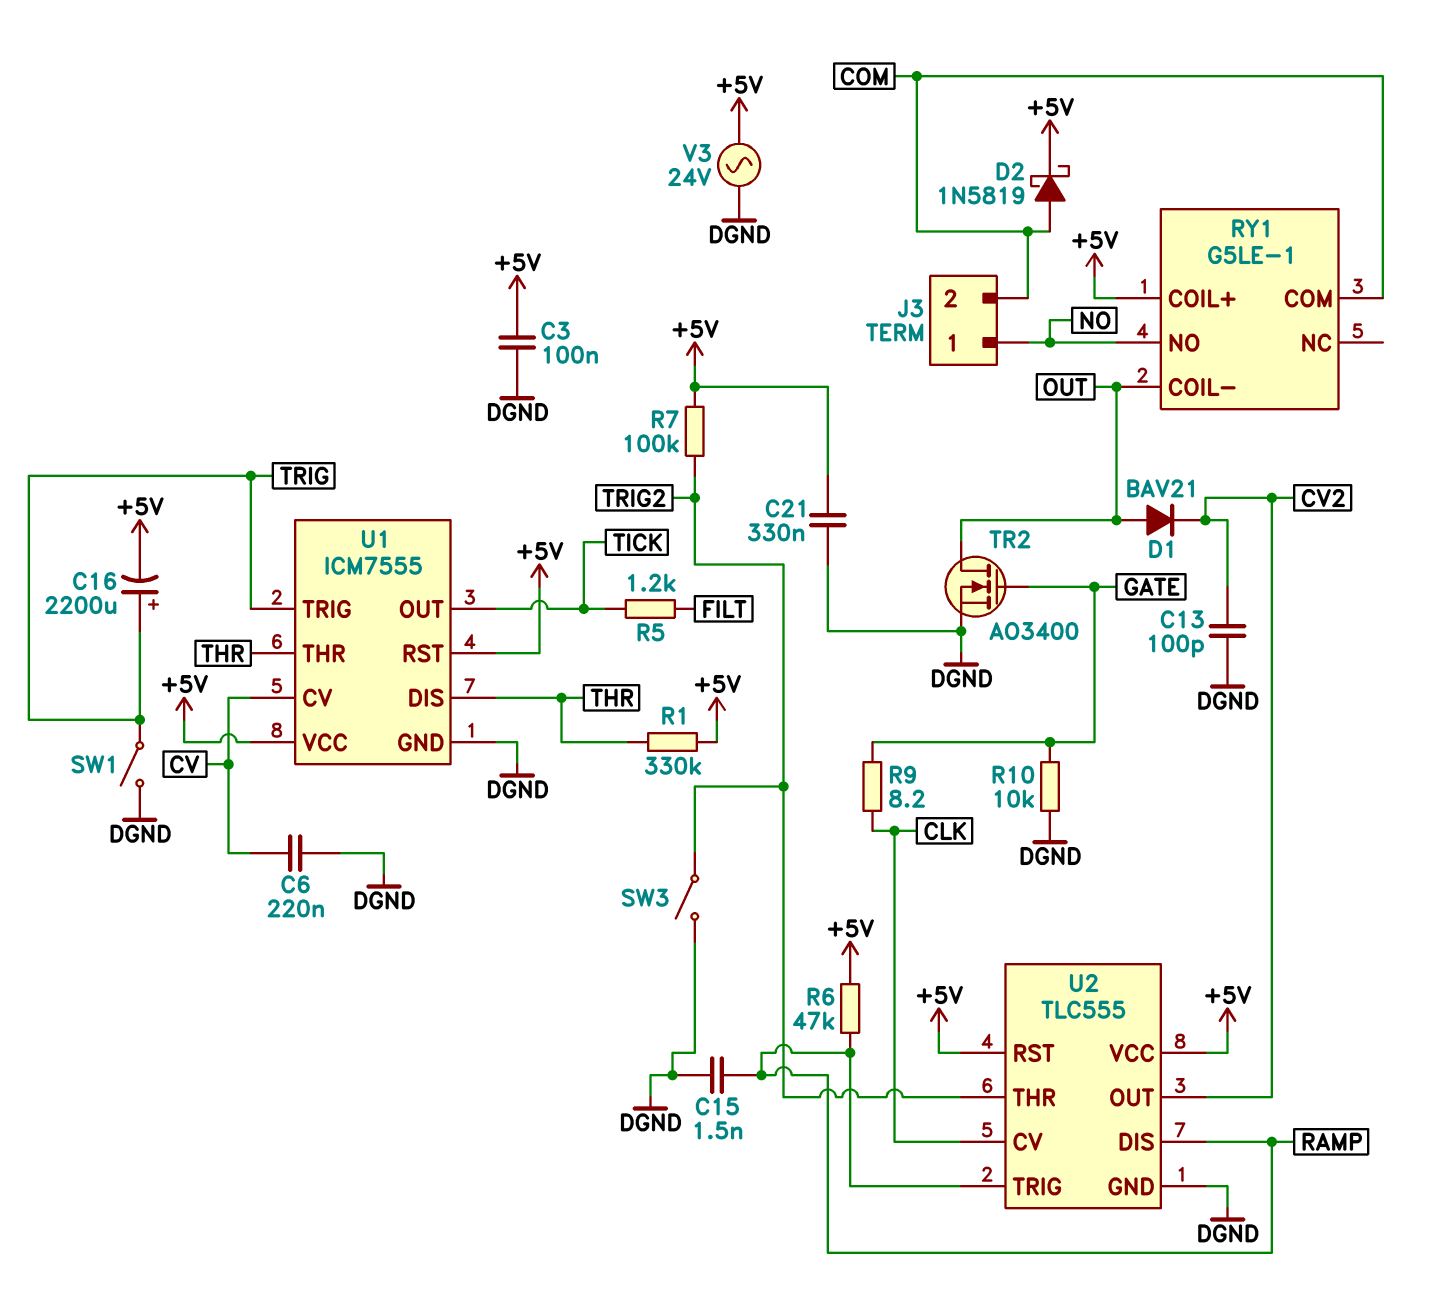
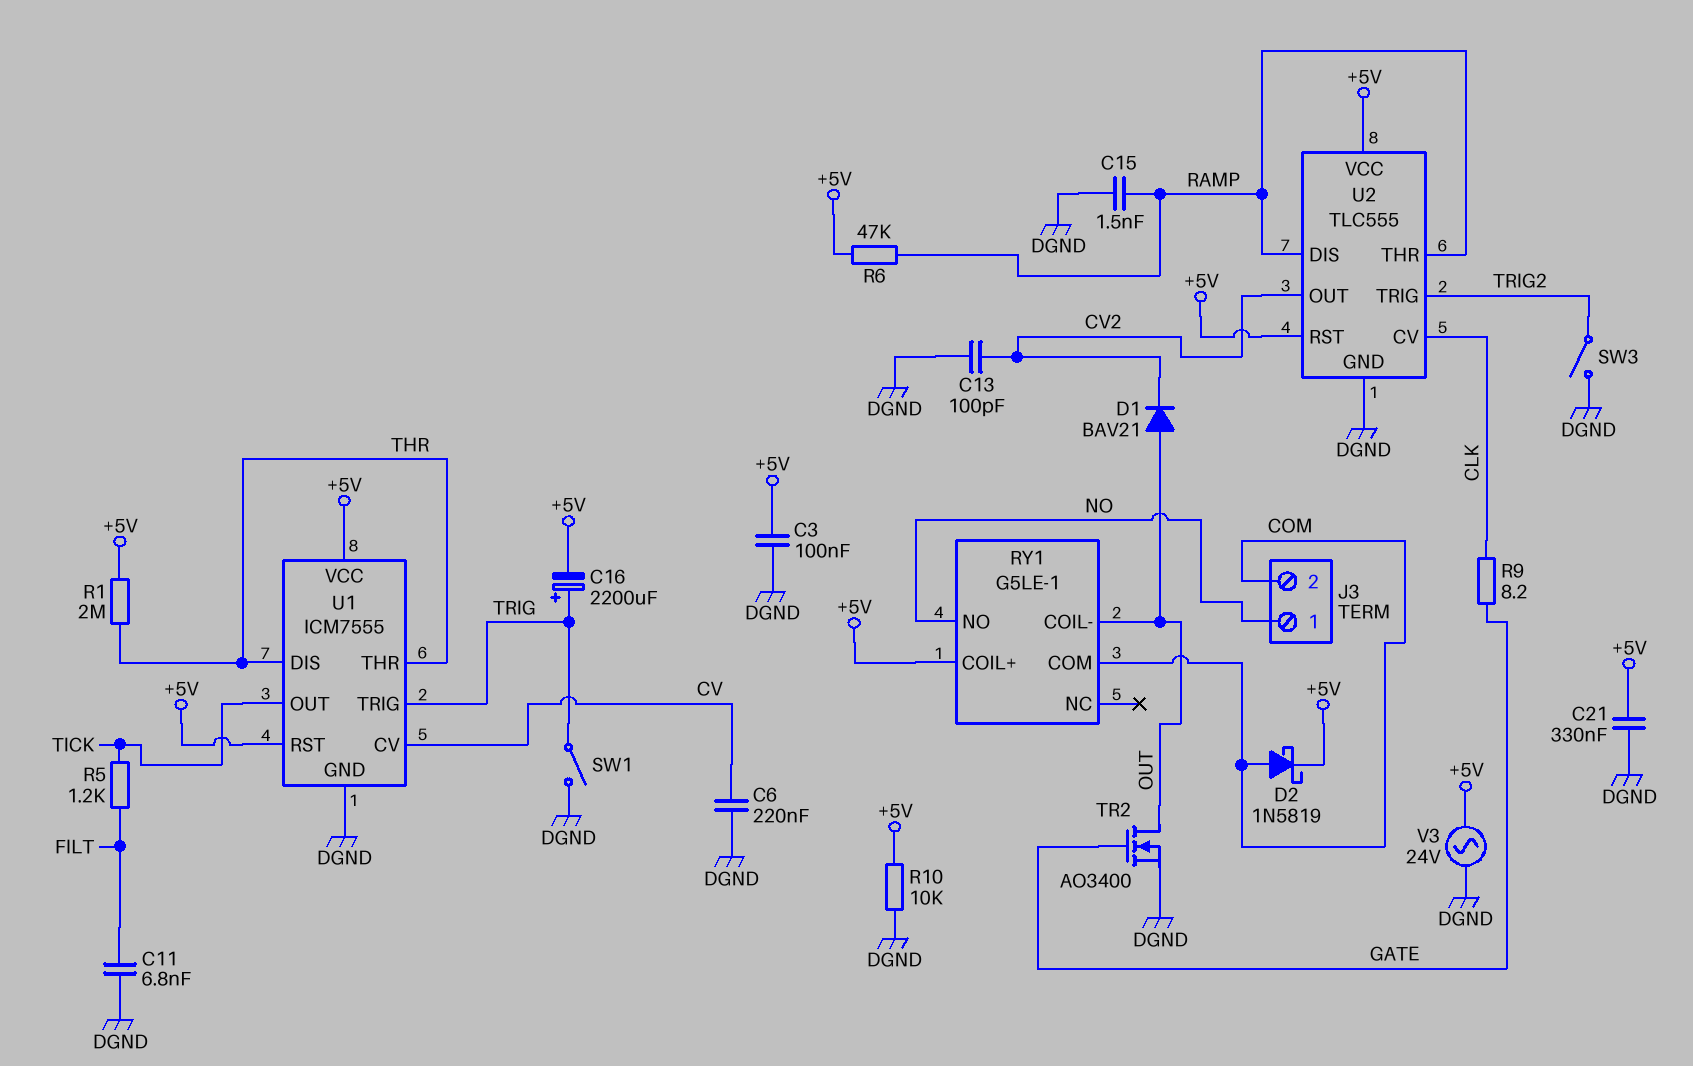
C11: none -> 6.8nF (DGND, FILT)
R1: 330k (+5V, THR) -> 2M (+5V, THR)
R7: 100k (+5V, TRIG2) -> none
R10: 10k (DGND, GATE) -> 10k (+5V, DGND)
U2 pin THR: TRIG2 -> RAMP
U2 pin TRIG: RAMP -> TRIG2

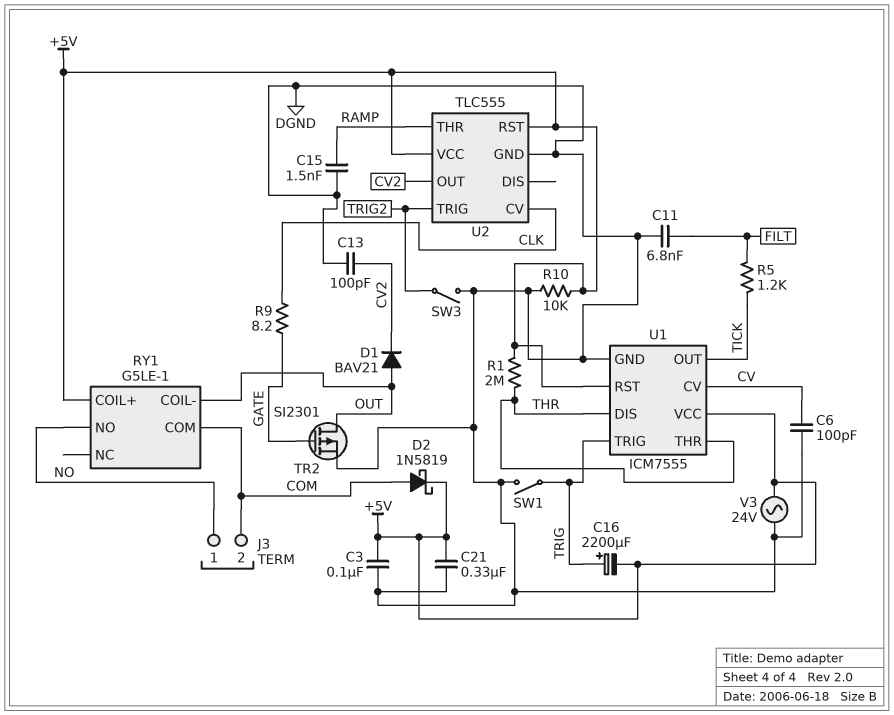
C6: 220nF (CV, DGND) -> 100pF (CV, DGND)
R6: 47k (+5V, RAMP) -> none
TR2: NMOS AO3400 (G GATE, D OUT, S DGND) -> PMOS SI2301 (G GATE, D OUT, S DGND)
U2 pin DIS: RAMP -> none

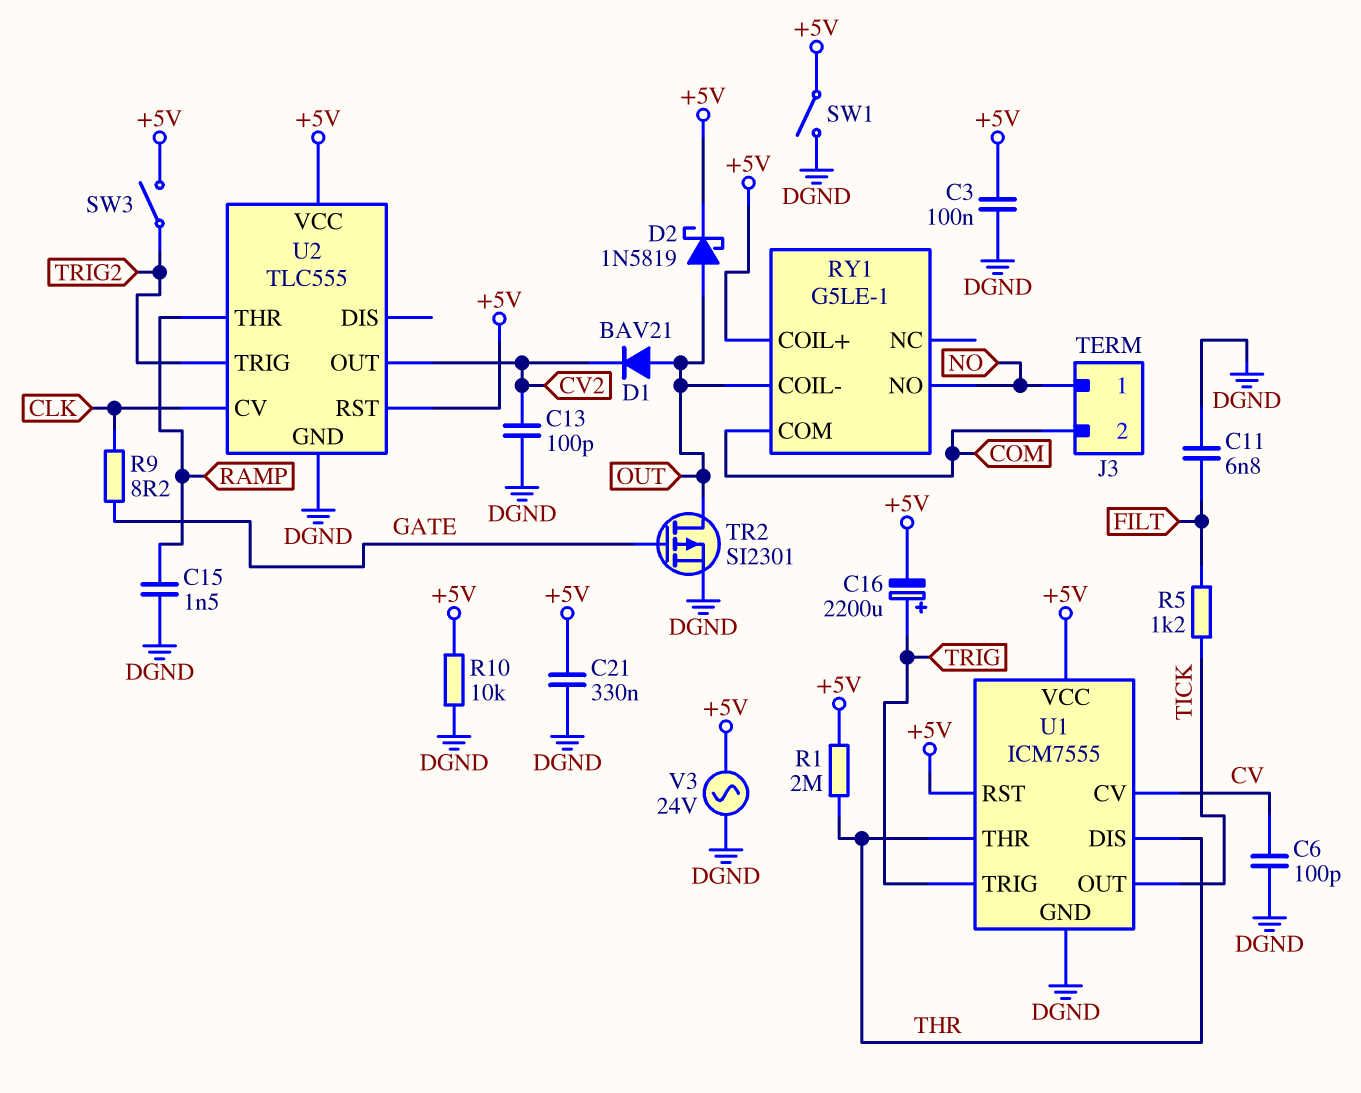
D2: schottky 1N5819 (A COM, K +5V) -> schottky 1N5819 (A OUT, K +5V)
SW1: switch (DGND, TRIG) -> switch (+5V, DGND)
SW3: switch (DGND, TRIG2) -> switch (+5V, TRIG2)

